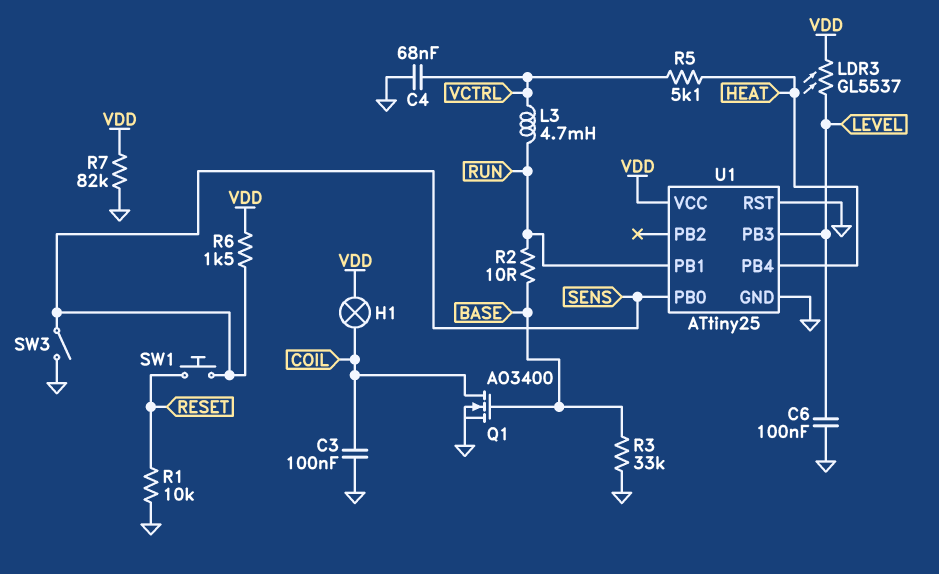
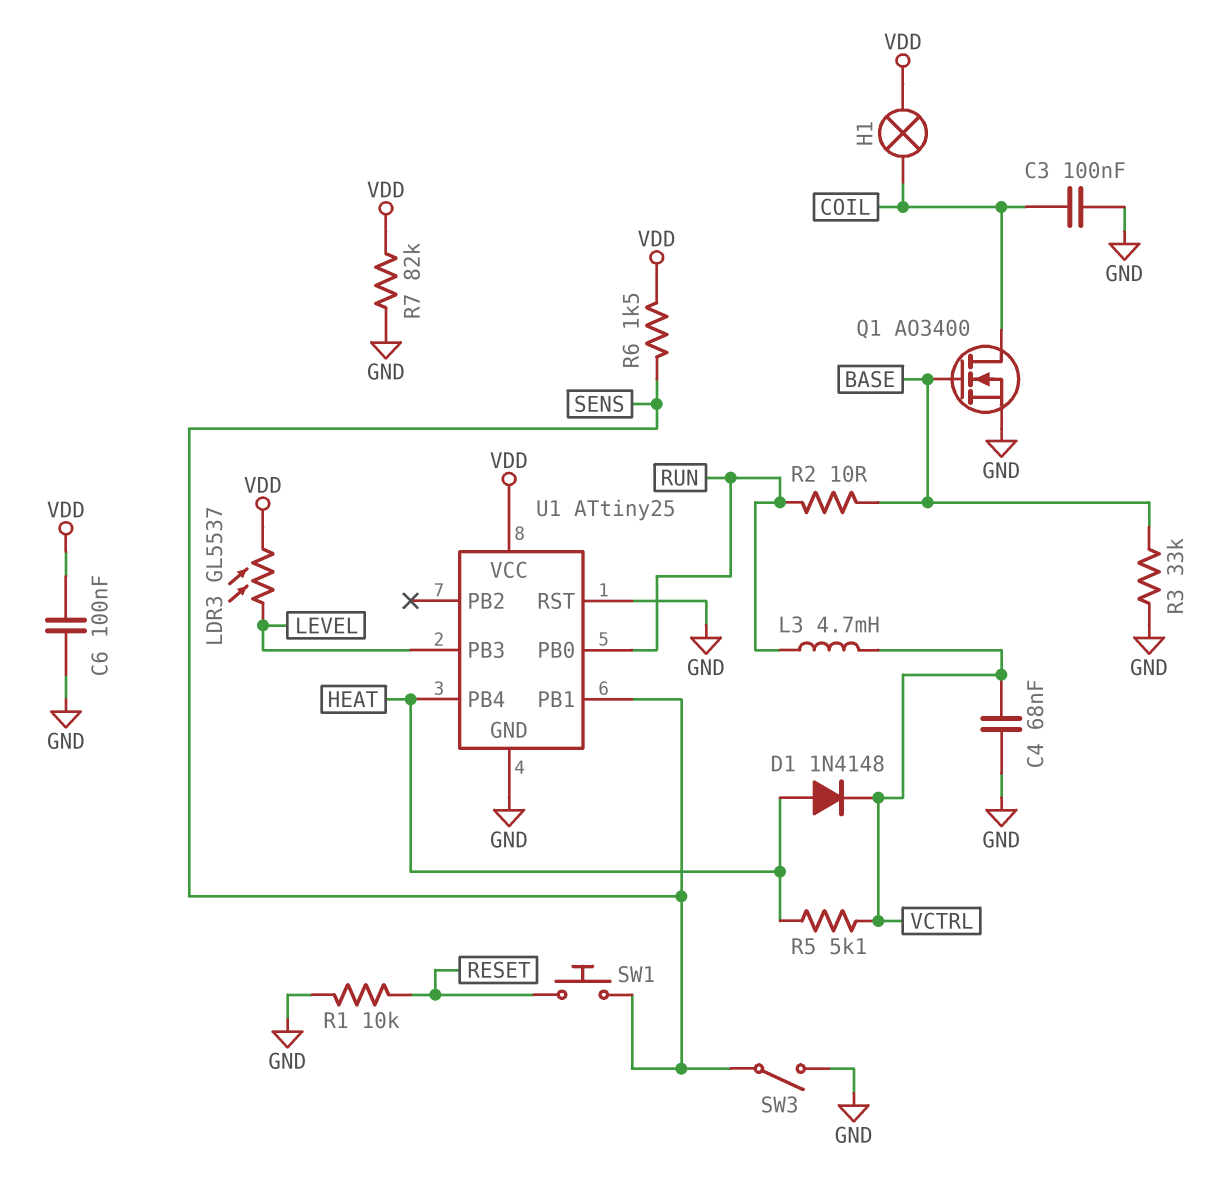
C6: 100nF (GND, LEVEL) -> 100nF (GND, VDD)
D1: none -> diode 1N4148 (A HEAT, K VCTRL)
U1 pin PB0: SENS -> RUN
U1 pin PB1: RUN -> SENS

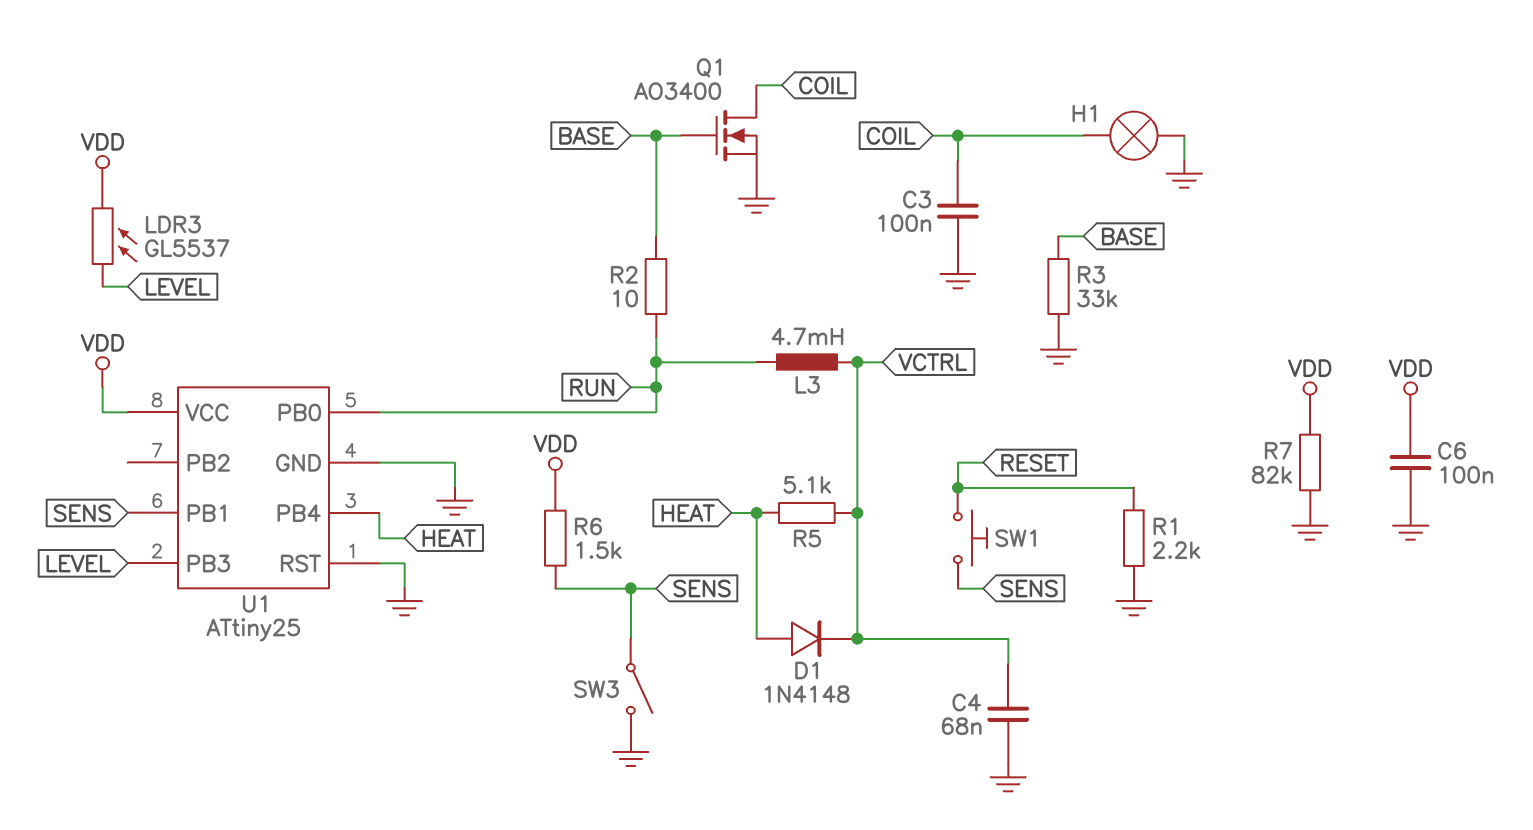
H1: lamp (COIL, VDD) -> lamp (COIL, GND)
R1: 10k (GND, RESET) -> 2.2k (GND, RESET)

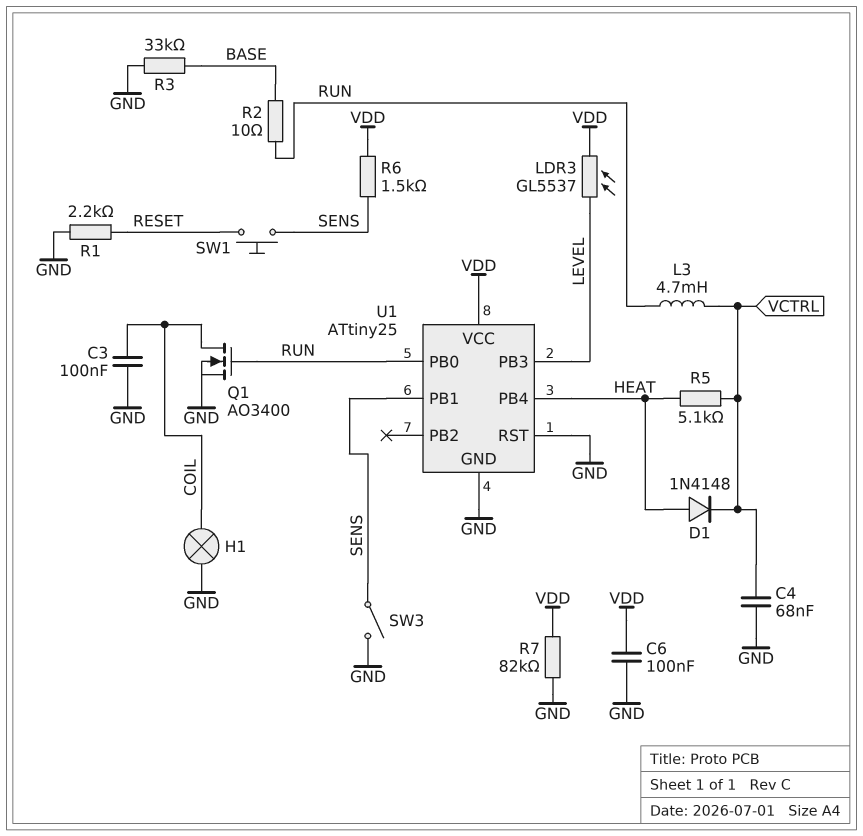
Q1: NMOS AO3400 (G BASE, D COIL, S GND) -> NMOS AO3400 (G RUN, D COIL, S GND)

